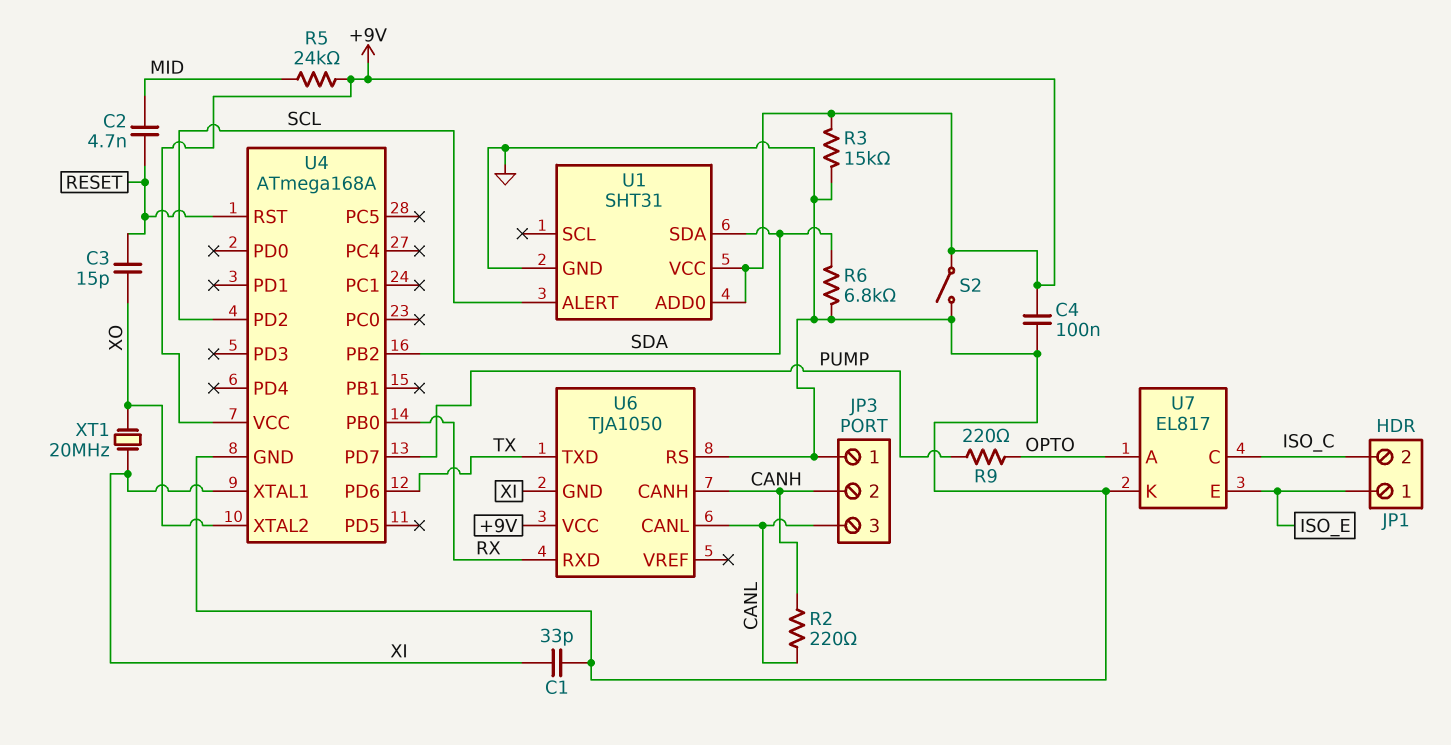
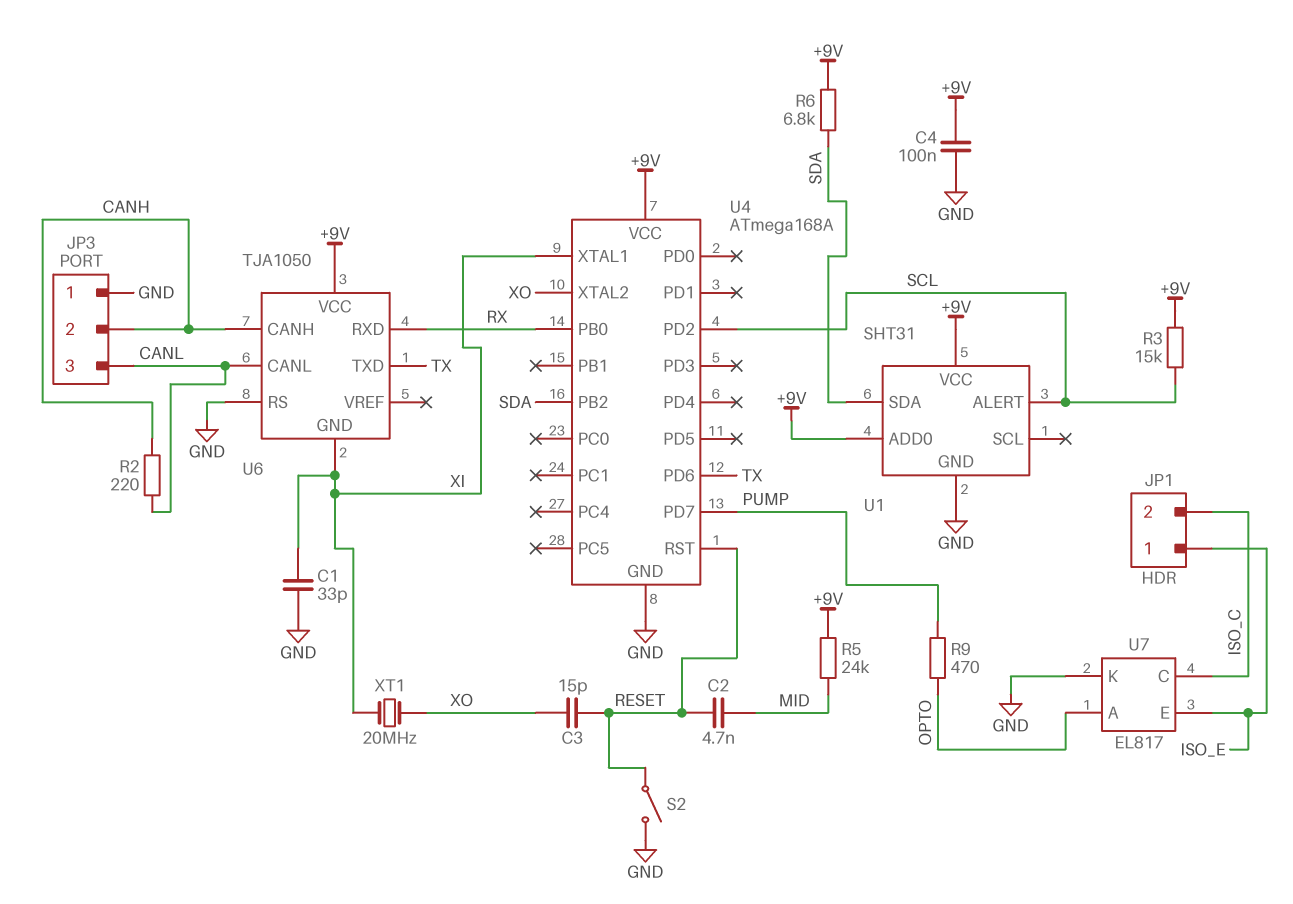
R3: 15k (+9V, GND) -> 15k (+9V, SCL)
R6: 6.8k (GND, SDA) -> 6.8k (+9V, SDA)
R9: 220 (OPTO, PUMP) -> 470 (OPTO, PUMP)
S2: switch (+9V, GND) -> switch (GND, RESET)

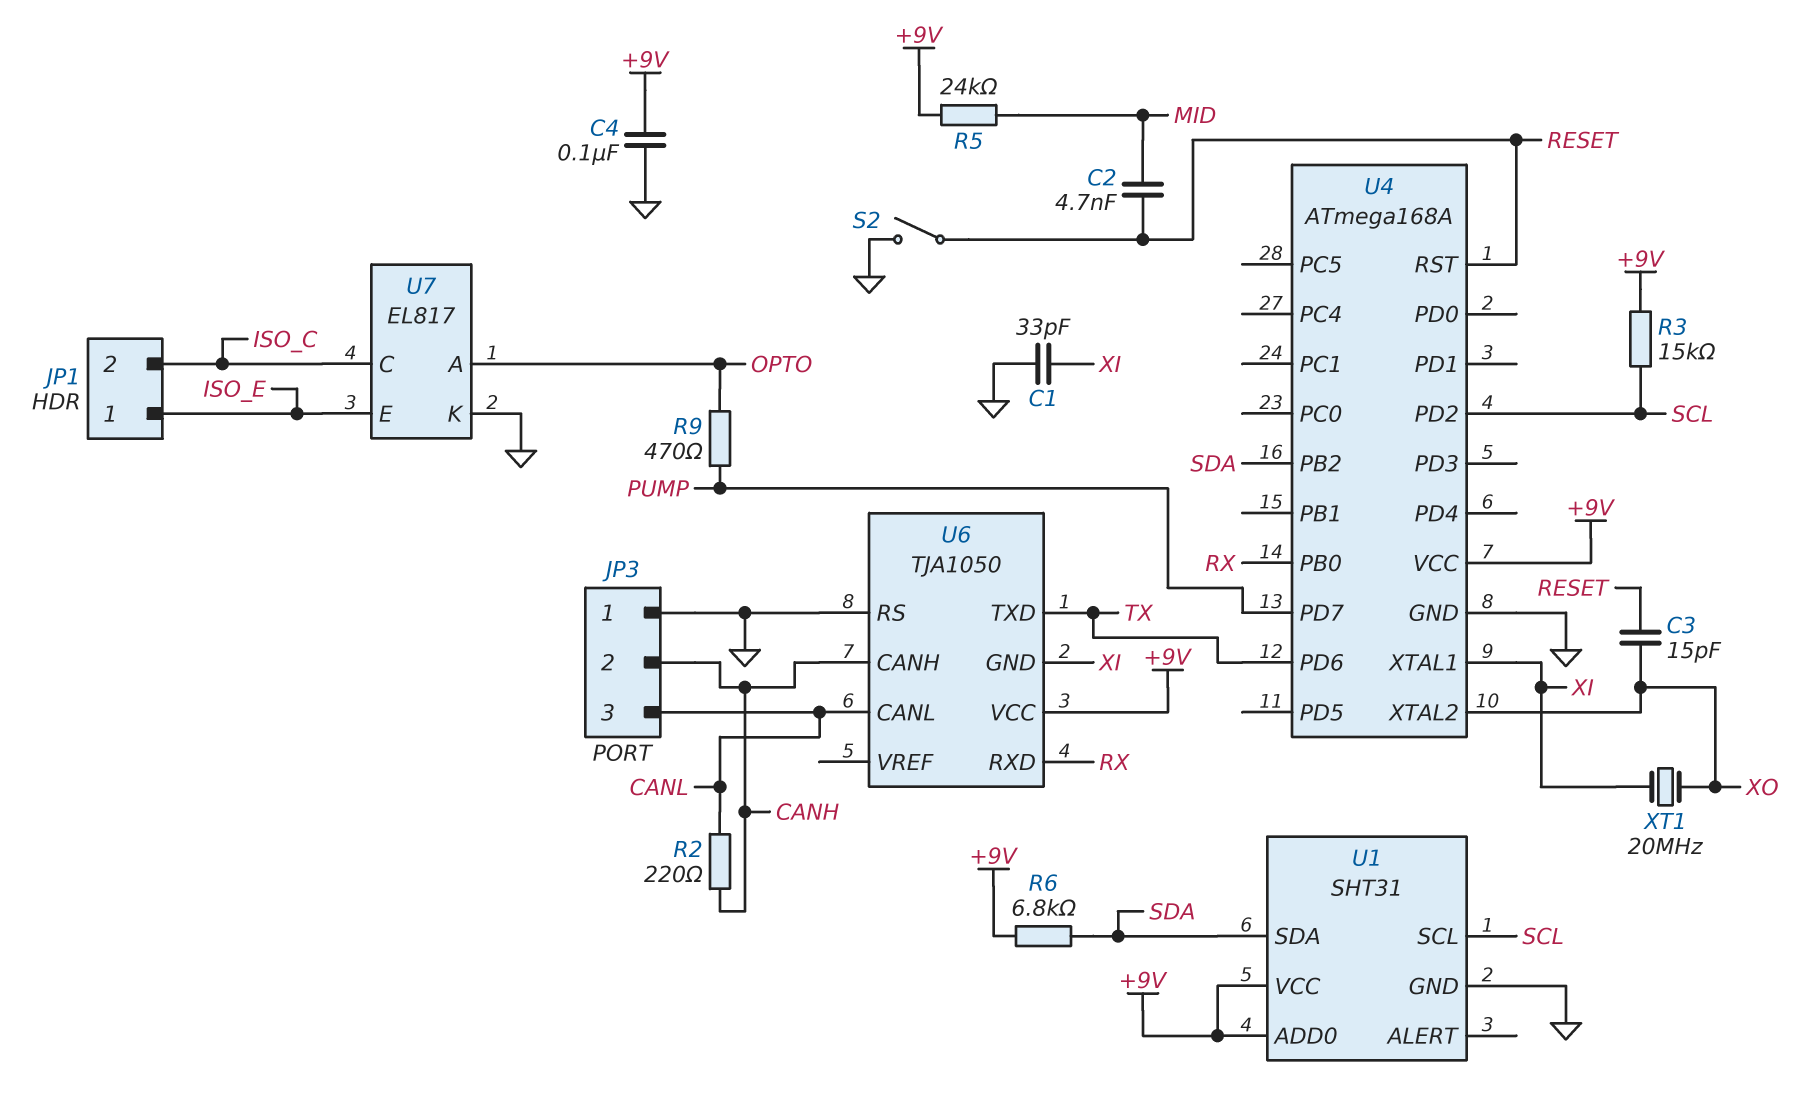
U1 pin ALERT: SCL -> none
U1 pin SCL: none -> SCL

